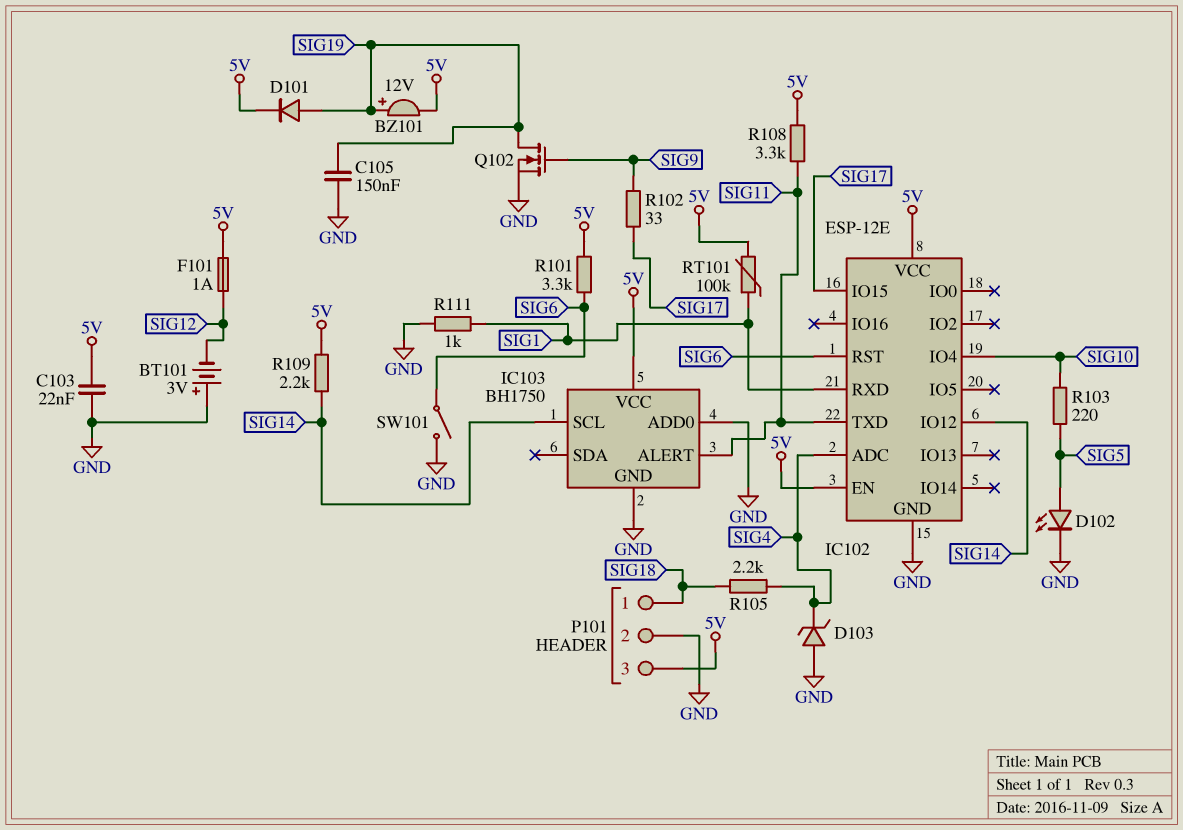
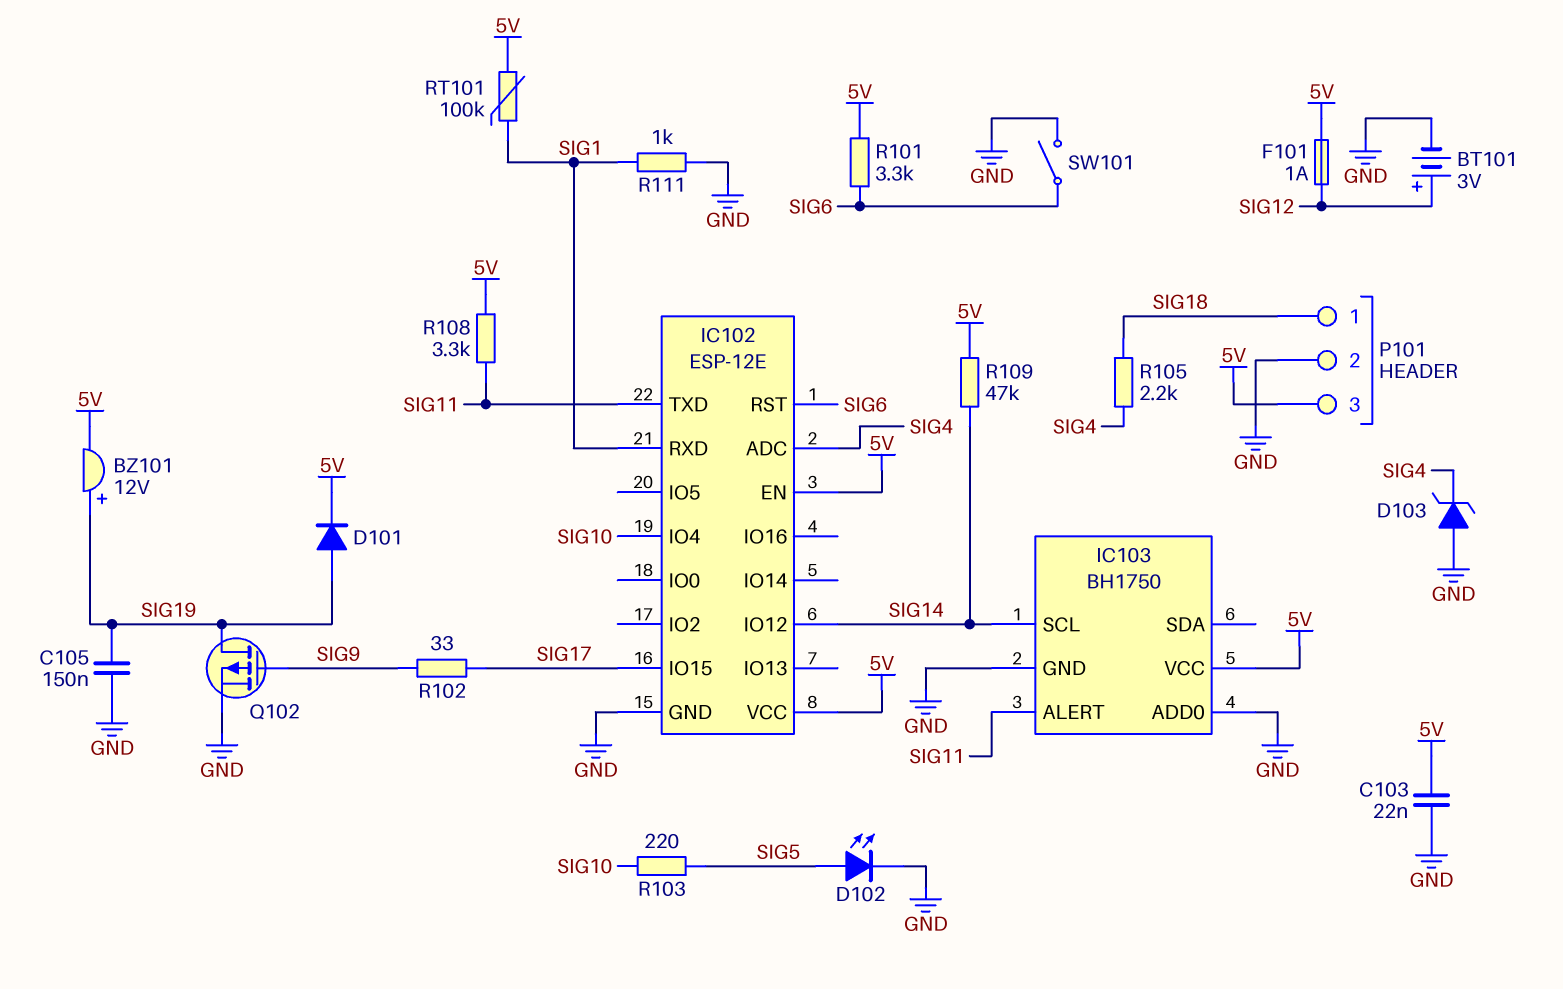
BT101: 3V (plus GND, minus SIG12) -> 3V (plus SIG12, minus GND)
Q102: NMOS (G SIG9, D SIG19, S GND) -> PMOS (G SIG9, D SIG19, S GND)
R109: 2.2k (5V, SIG14) -> 47k (5V, SIG14)

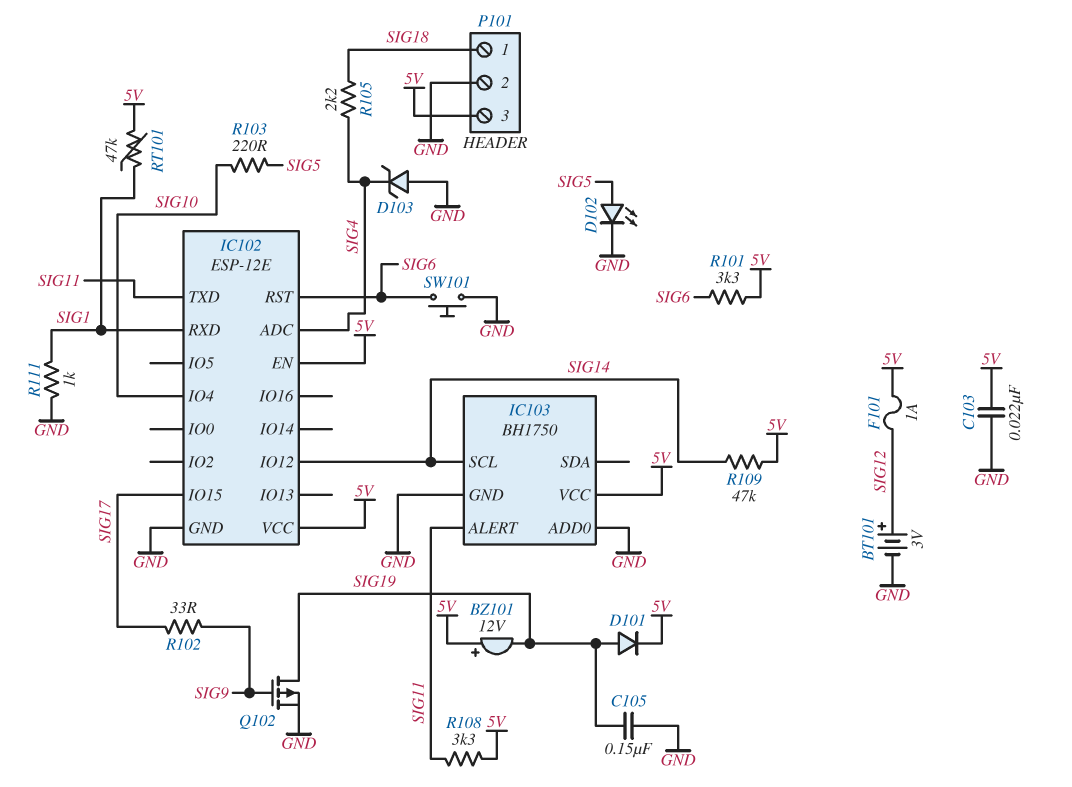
BZ101: buzzer 12V (plus SIG19, minus 5V) -> buzzer 12V (plus 5V, minus SIG19)
RT101: 100k (5V, SIG1) -> 47k (5V, SIG1)
SW101: switch (GND, SIG6) -> button (GND, SIG6)

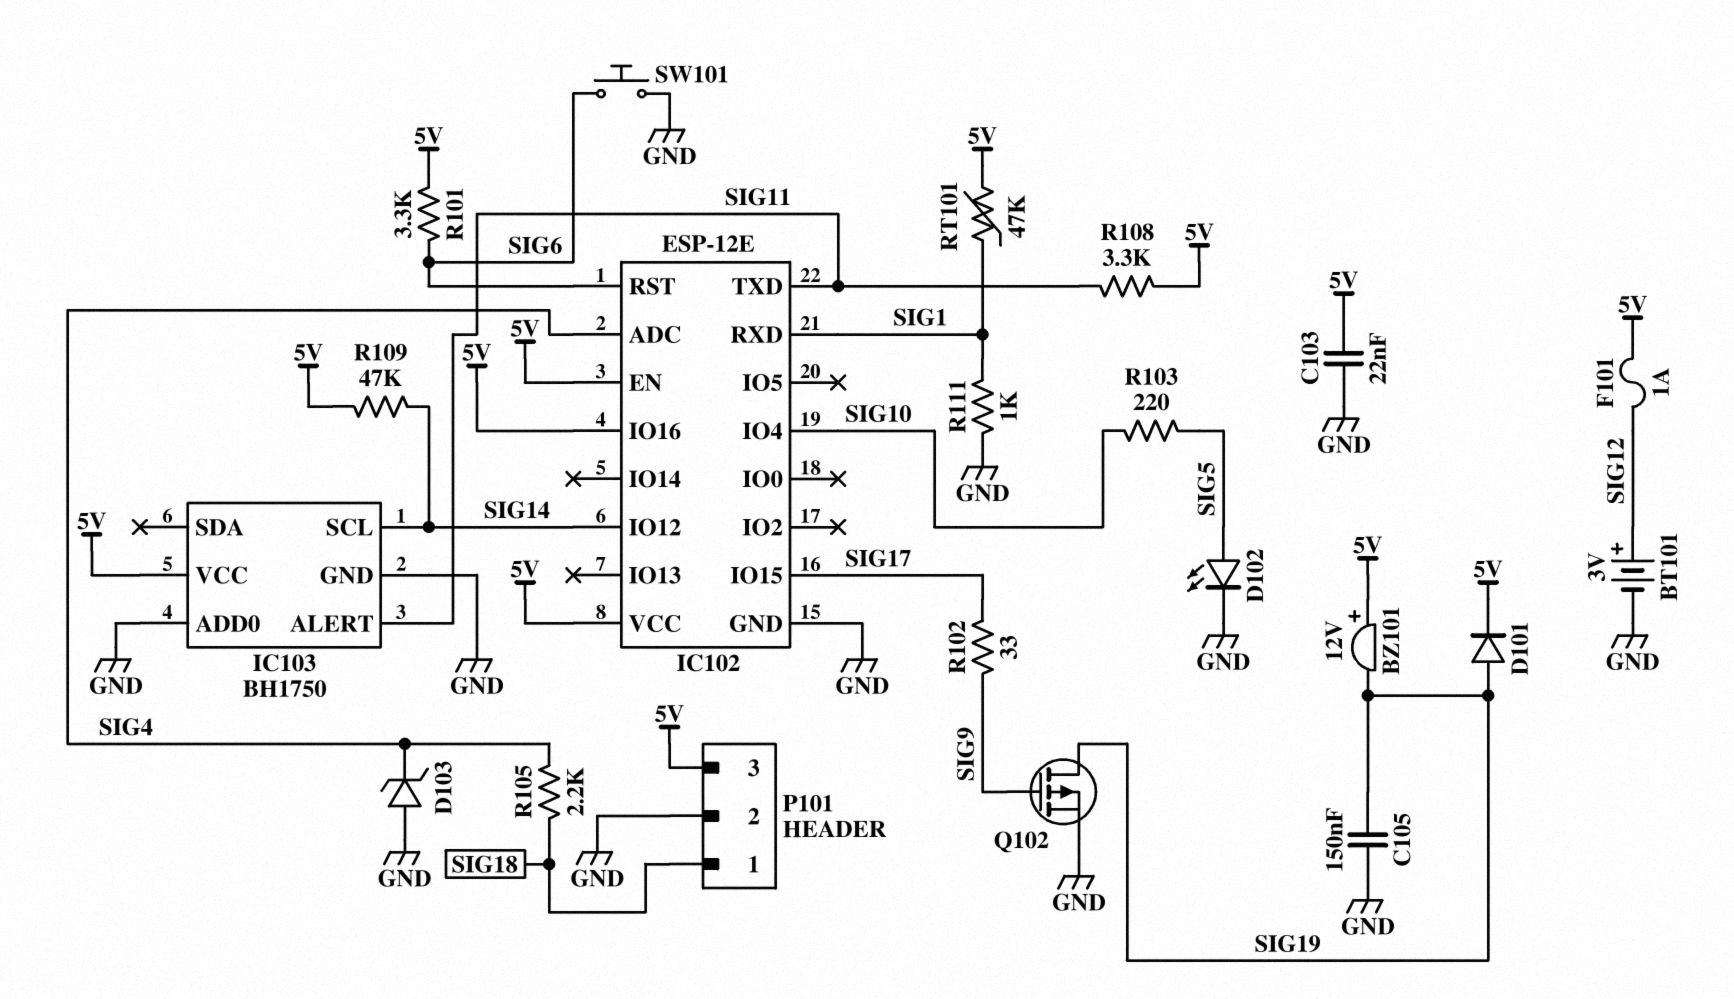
IC102 pin IO16: none -> 5V

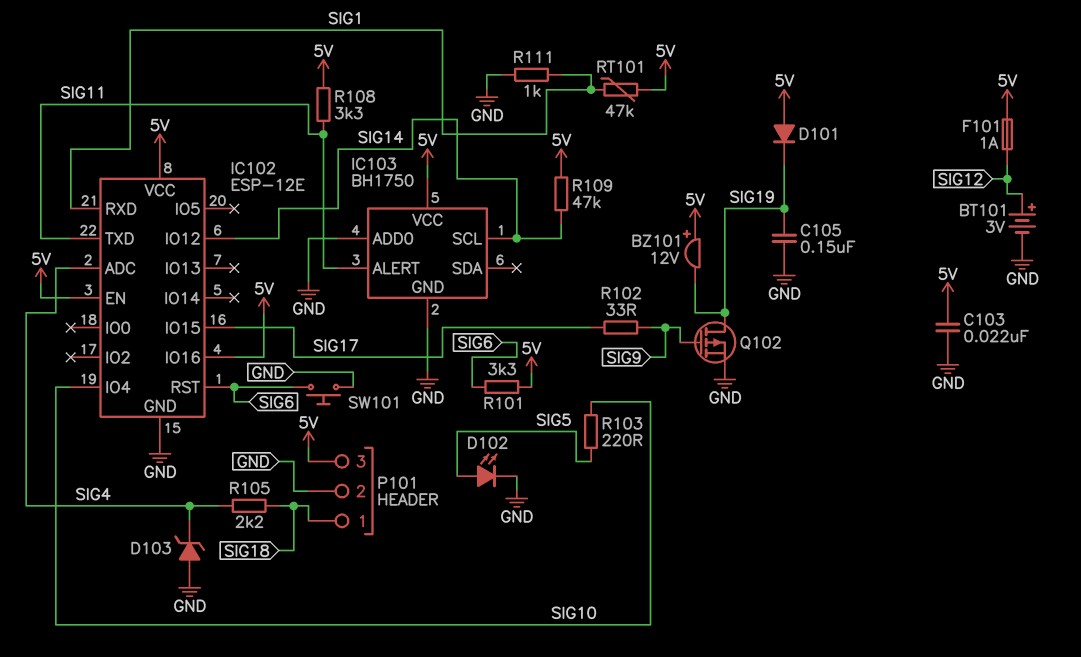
D101: diode (A SIG19, K 5V) -> diode (A 5V, K SIG19)

